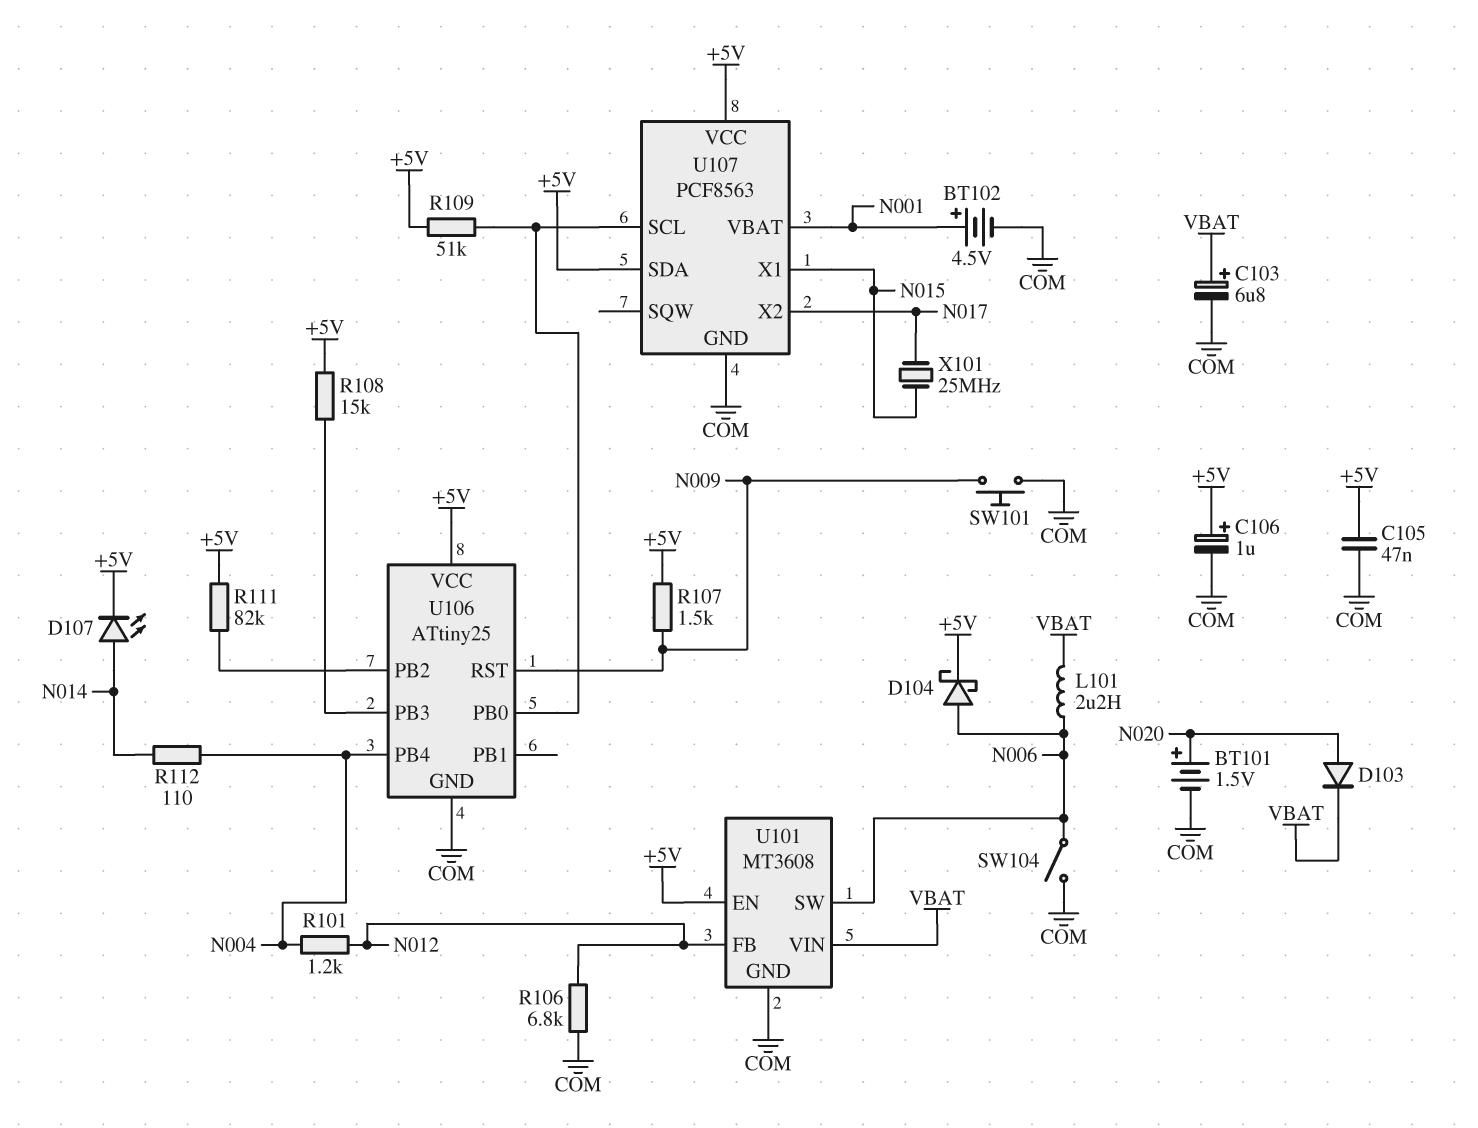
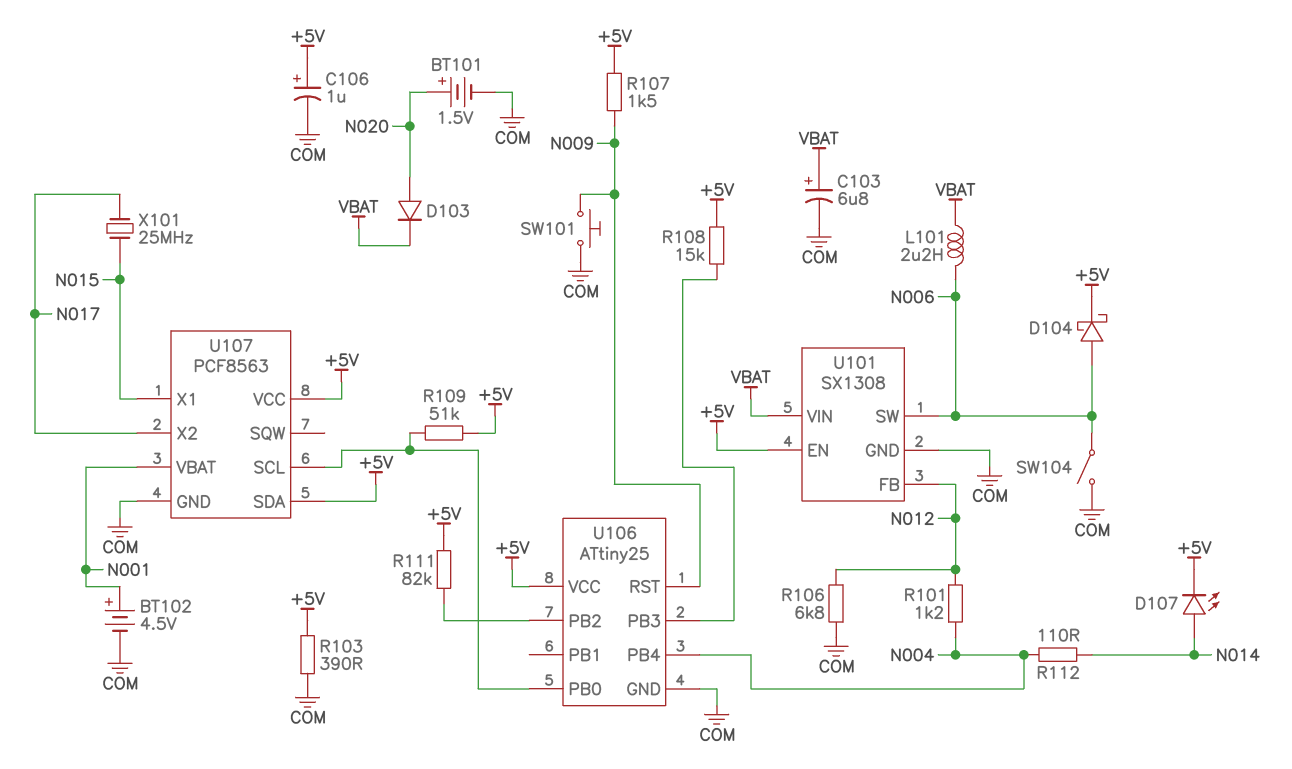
C105: 47nF (+5V, COM) -> none
R103: none -> 390 (+5V, COM)
U101: MT3608 -> SX1308

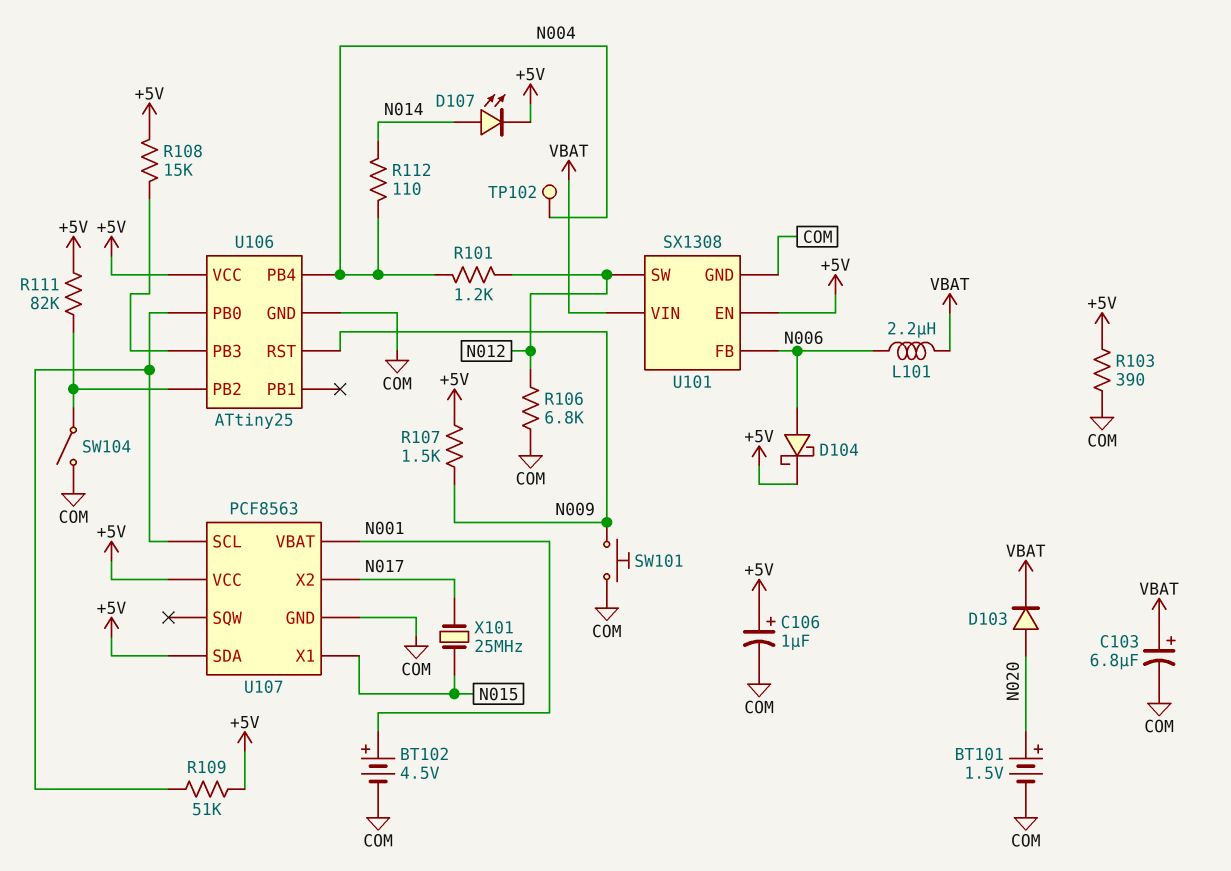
SW104: switch (COM, N006) -> switch (COM, U106/PB2)
TP102: none -> test point (N004)
U101 pin FB: N012 -> N006
U101 pin SW: N006 -> N012

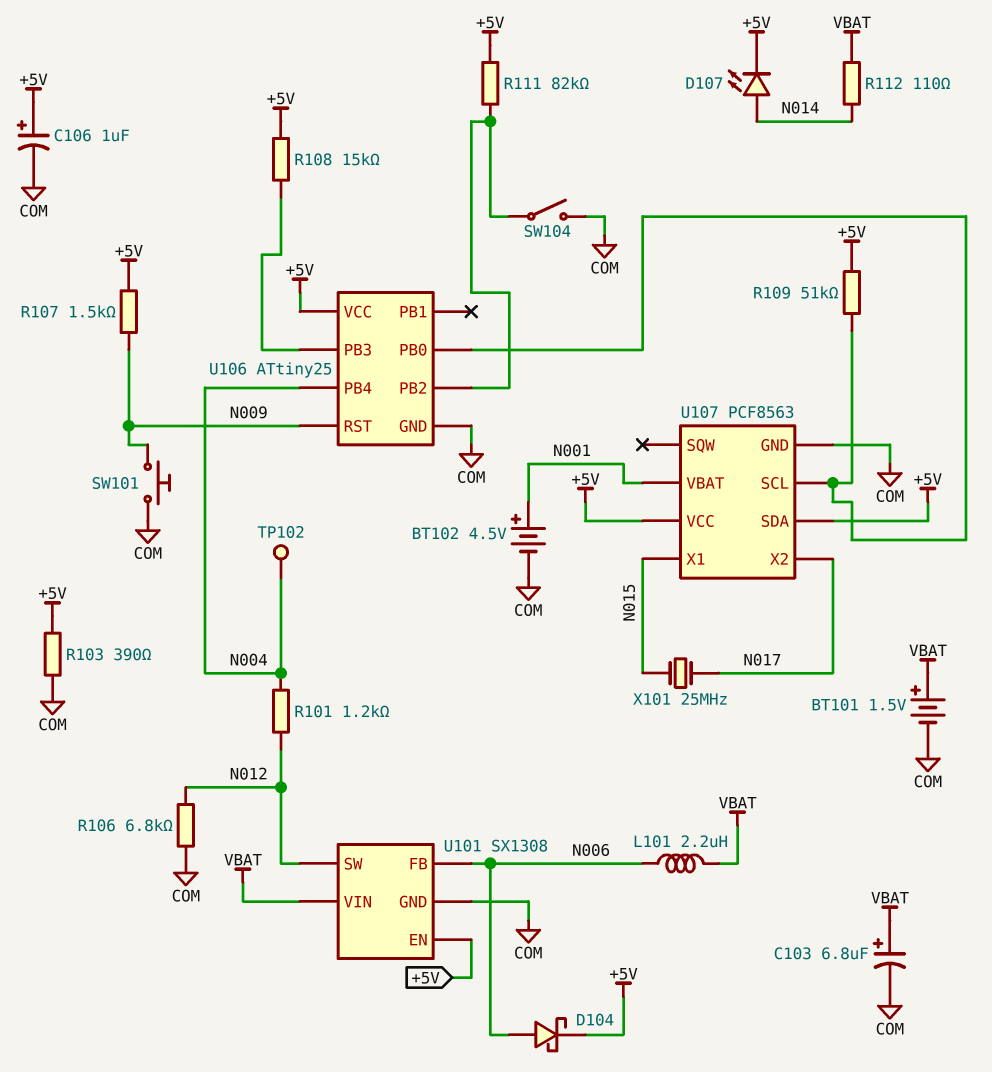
BT101: 1.5V (plus N020, minus COM) -> 1.5V (plus VBAT, minus COM)
D103: diode (A N020, K VBAT) -> none
R112: 110 (N004, N014) -> 110 (N014, VBAT)

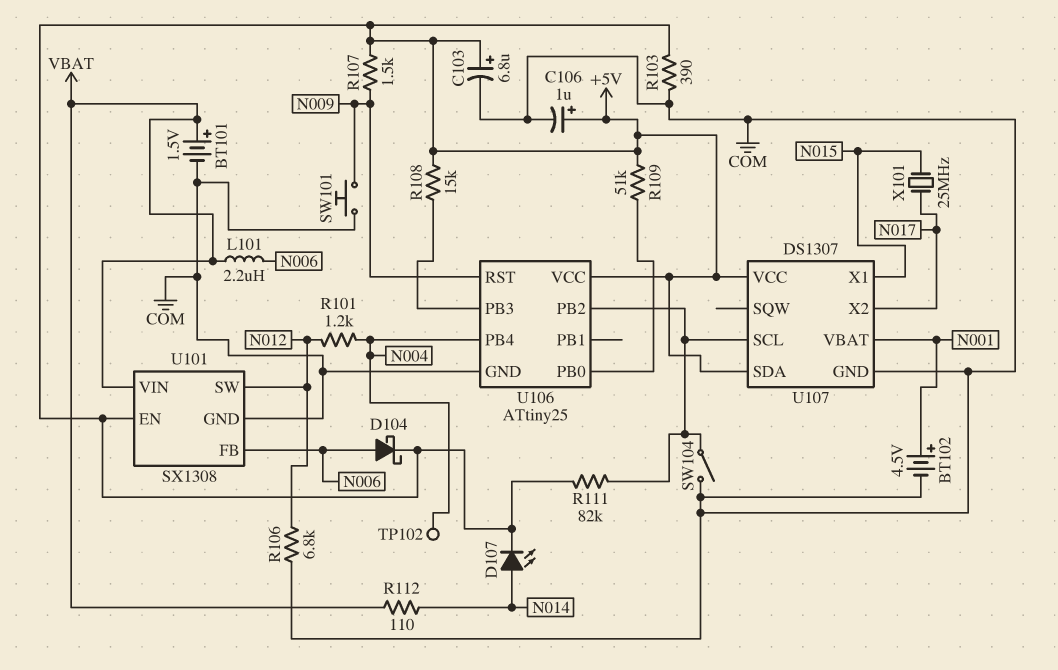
C103: 6.8uF (plus VBAT, minus COM) -> 6.8uF (plus +5V, minus COM)
U107: PCF8563 -> DS1307
U107 pin SCL: U106/PB0 -> U106/PB2

